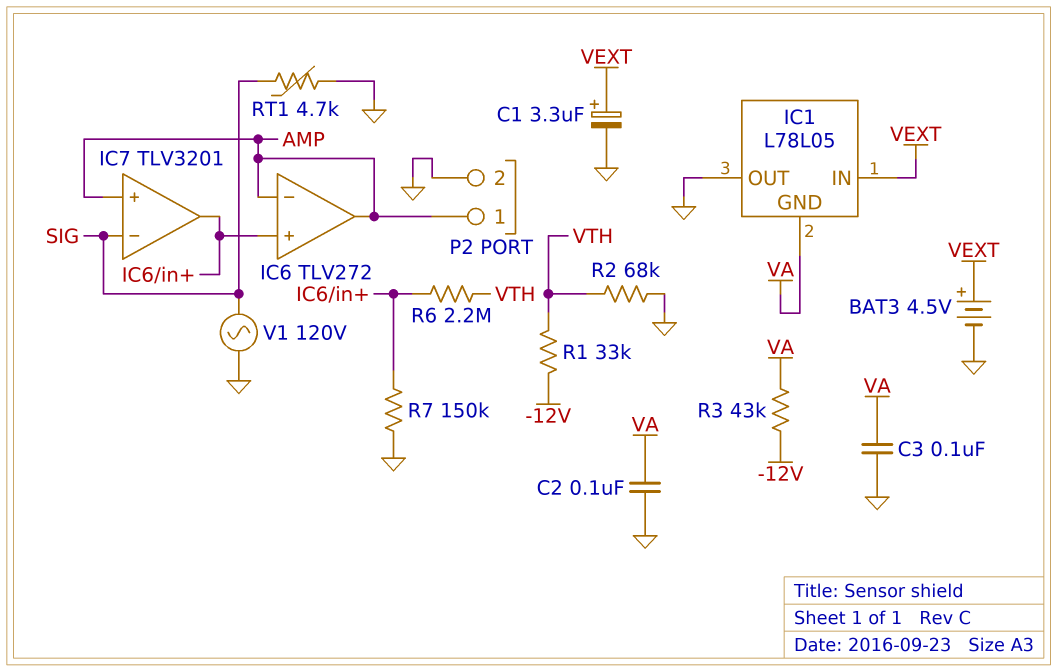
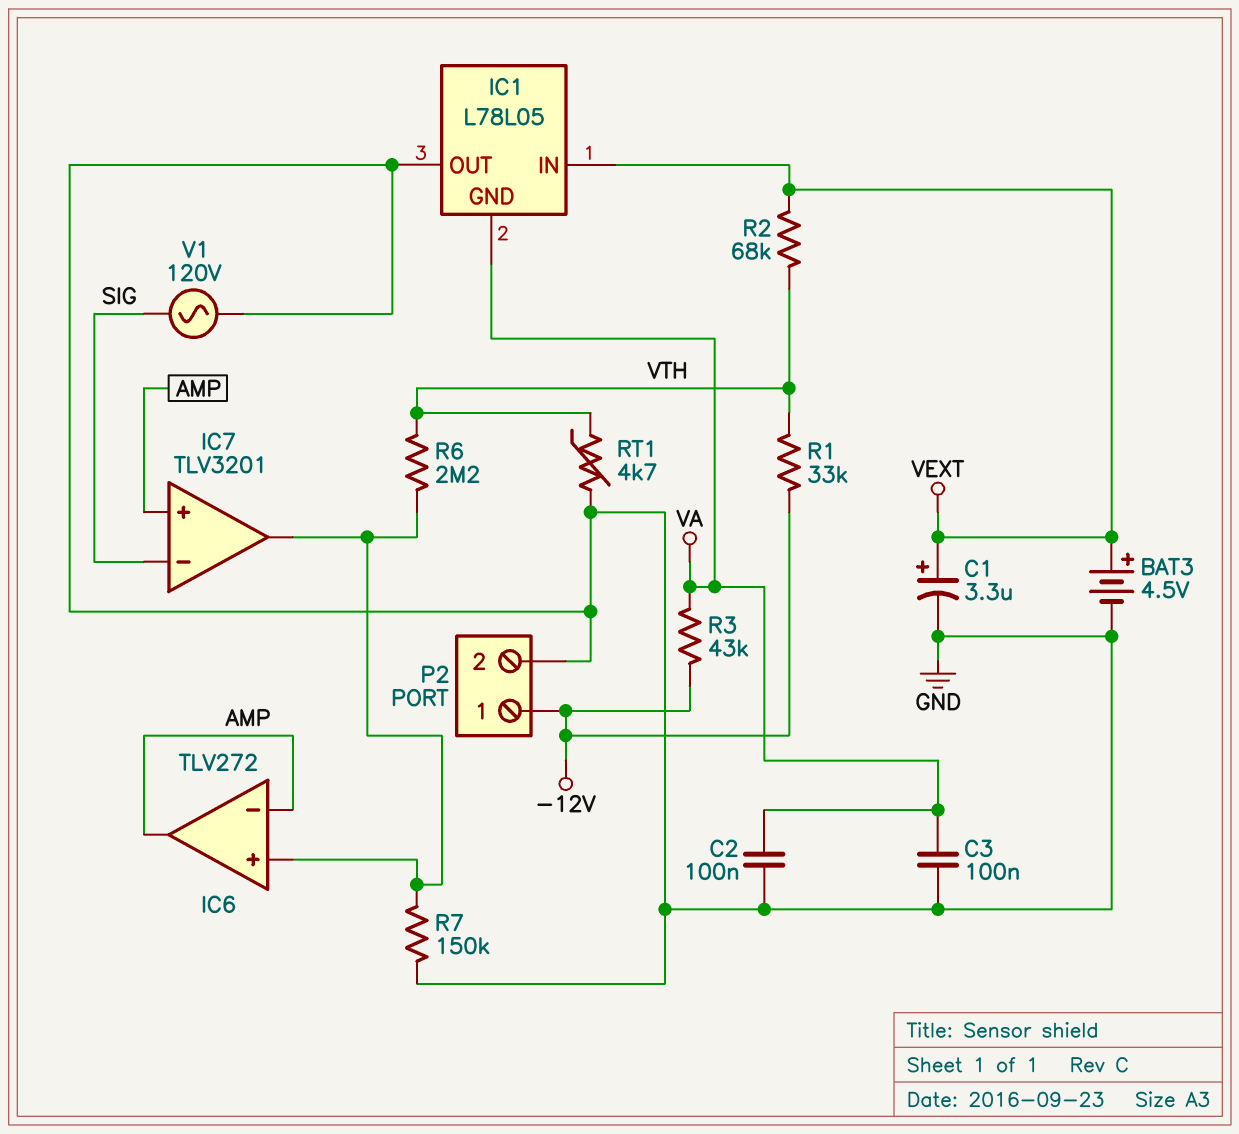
P2 pin 1: AMP -> -12V
R2: 68k (GND, VTH) -> 68k (VEXT, VTH)
RT1: 4.7k (GND, SIG) -> 4.7k (GND, VTH)

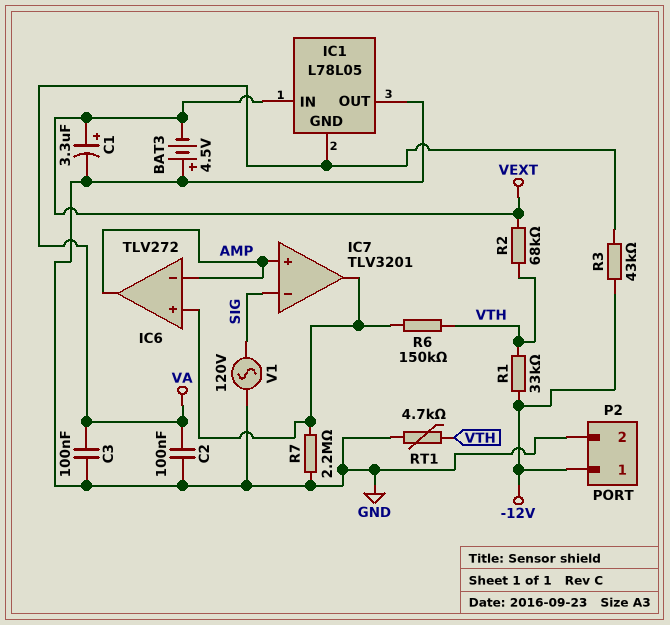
BAT3: 4.5V (plus VEXT, minus GND) -> 4.5V (plus GND, minus VEXT)
R6: 2.2M (IC6/in+, VTH) -> 150k (IC6/in+, VTH)
R7: 150k (GND, IC6/in+) -> 2.2M (GND, IC6/in+)

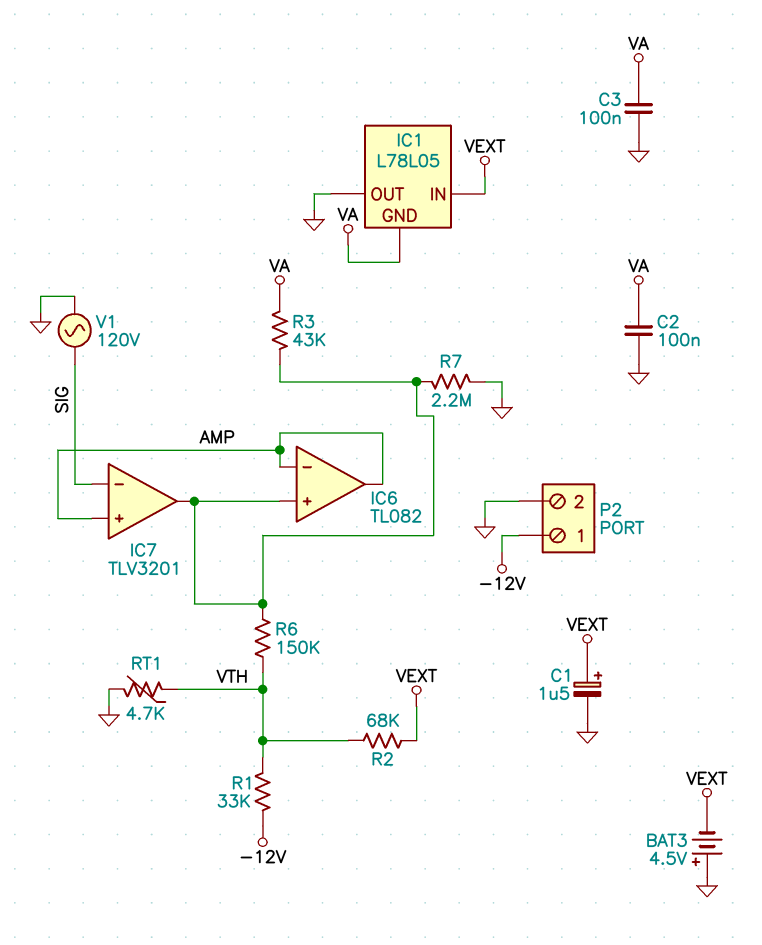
C1: 3.3uF (plus VEXT, minus GND) -> 1.5uF (plus VEXT, minus GND)
IC6: TLV272 -> TL082
R3: 43k (-12V, VA) -> 43k (IC6/in+, VA)

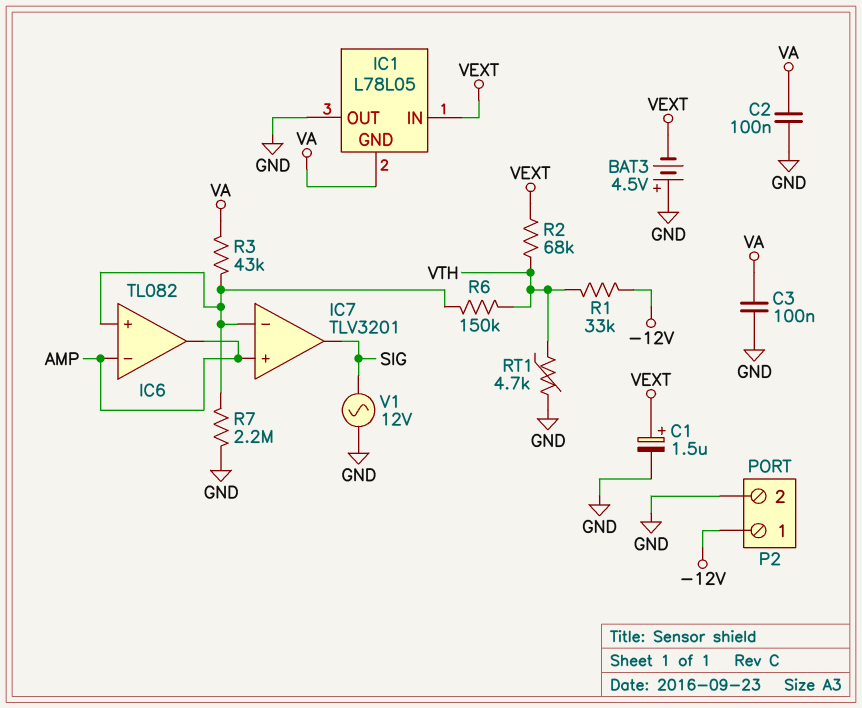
IC7 pin in-: SIG -> IC6/in+
IC7 pin out: IC6/in+ -> SIG
V1: AC 120V (GND, SIG) -> AC 12V (GND, SIG)

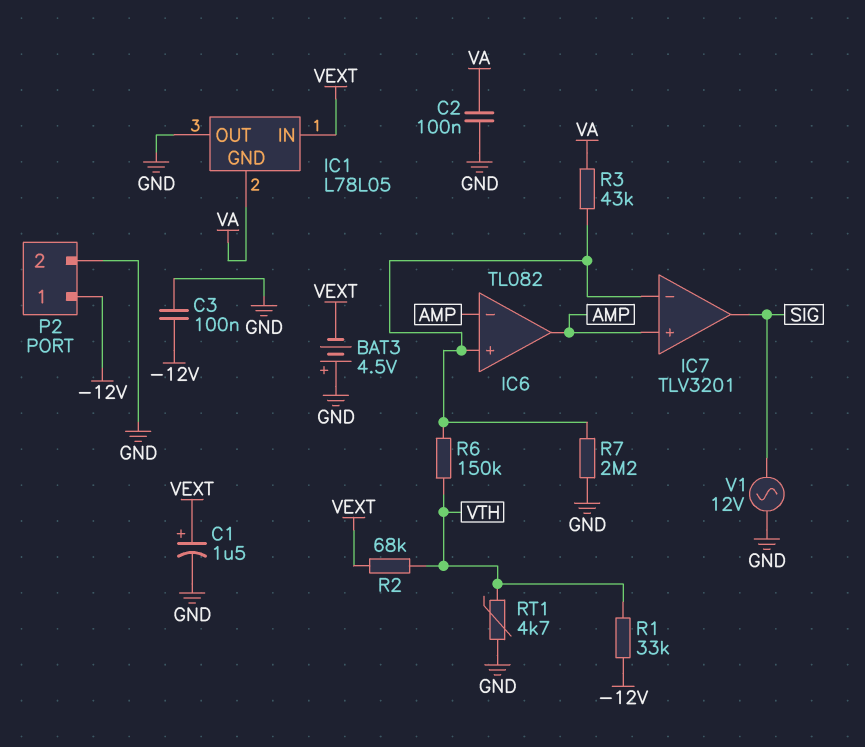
C3: 100nF (GND, VA) -> 100nF (-12V, GND)

